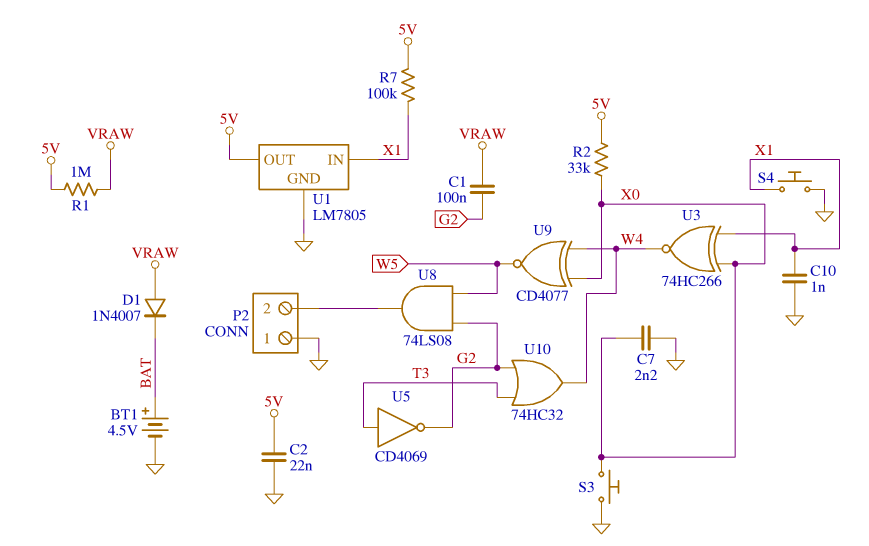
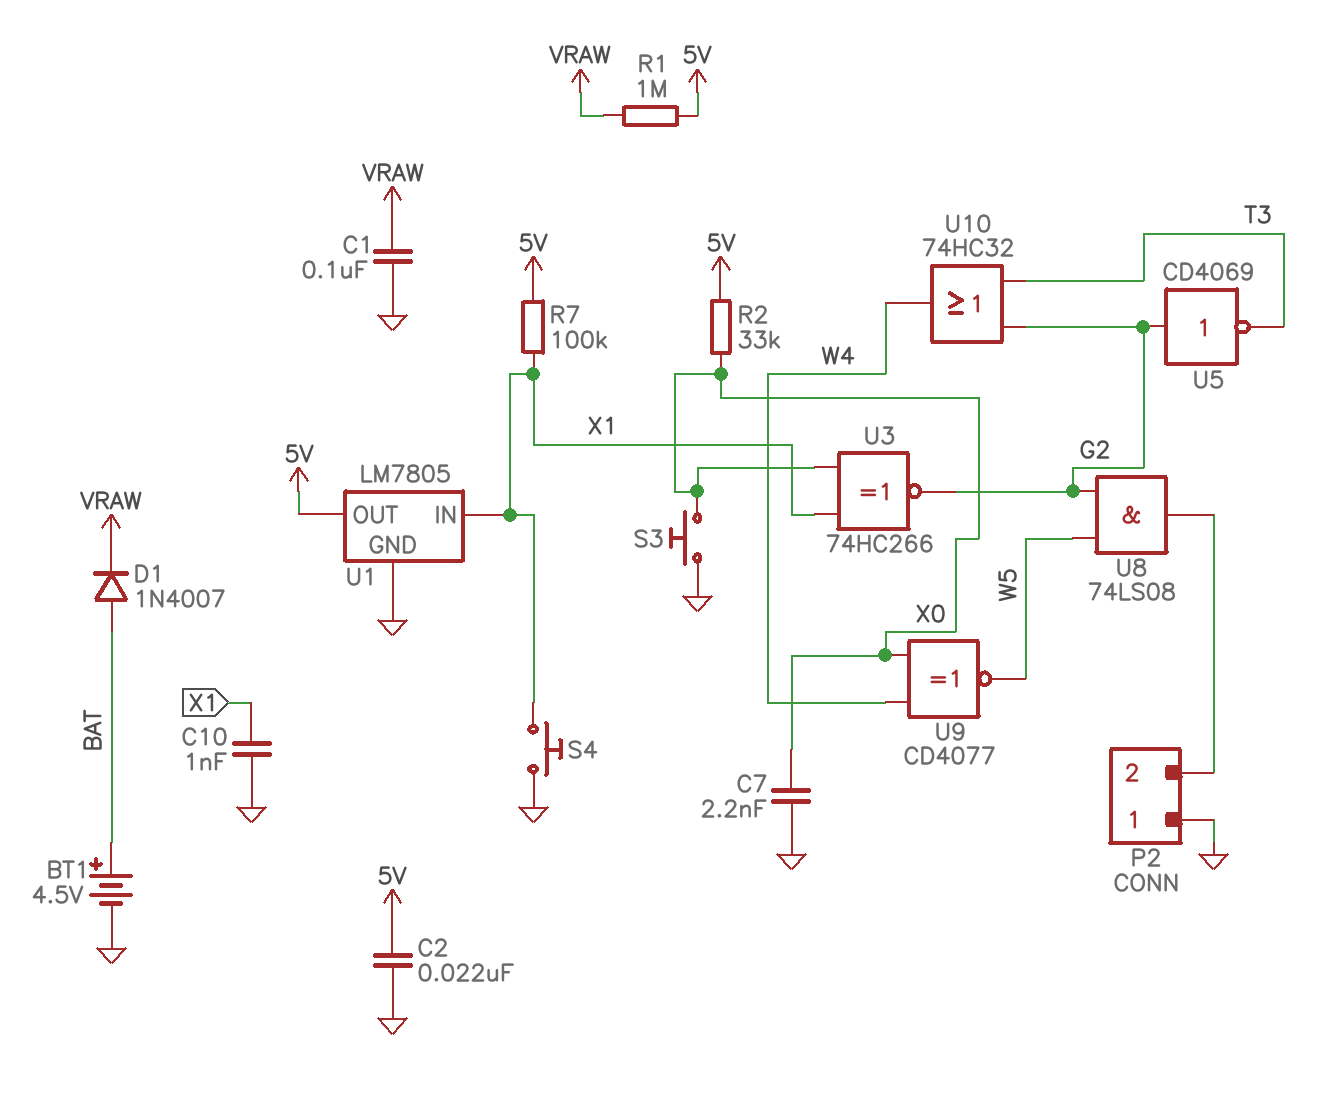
C1: 100nF (G2, VRAW) -> 100nF (GND, VRAW)
D1: diode 1N4007 (A VRAW, K BAT) -> diode 1N4007 (A BAT, K VRAW)
U3: XNOR 74HC266 (in X0, in X1, out W4) -> XNOR 74HC266 (in X0, in X1, out G2)
U5: NOT CD4069 (in T3, out G2) -> NOT CD4069 (in G2, out T3)

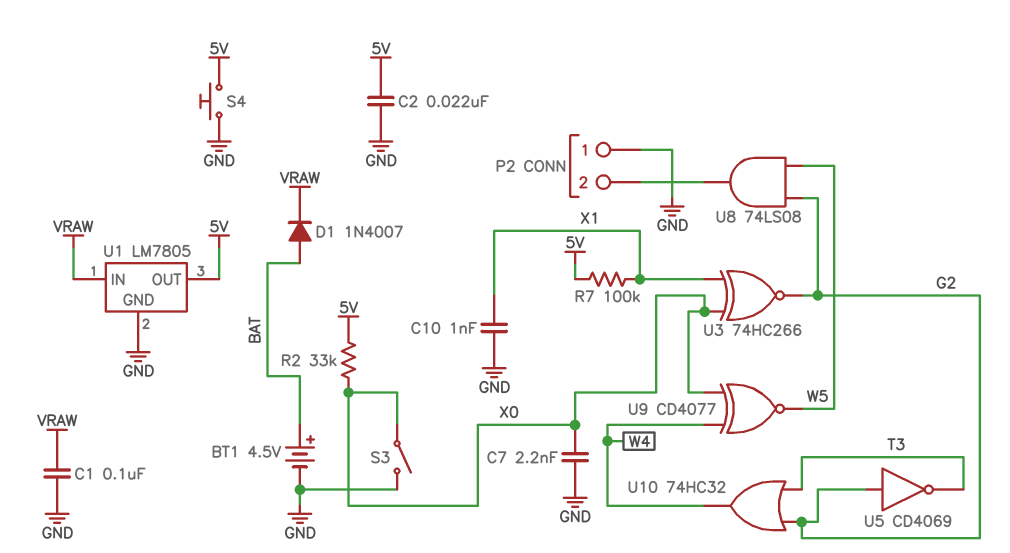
R1: 1M (5V, VRAW) -> none
S3: button (GND, X0) -> switch (GND, X0)
S4: button (GND, X1) -> button (5V, GND)
U1 pin IN: X1 -> VRAW

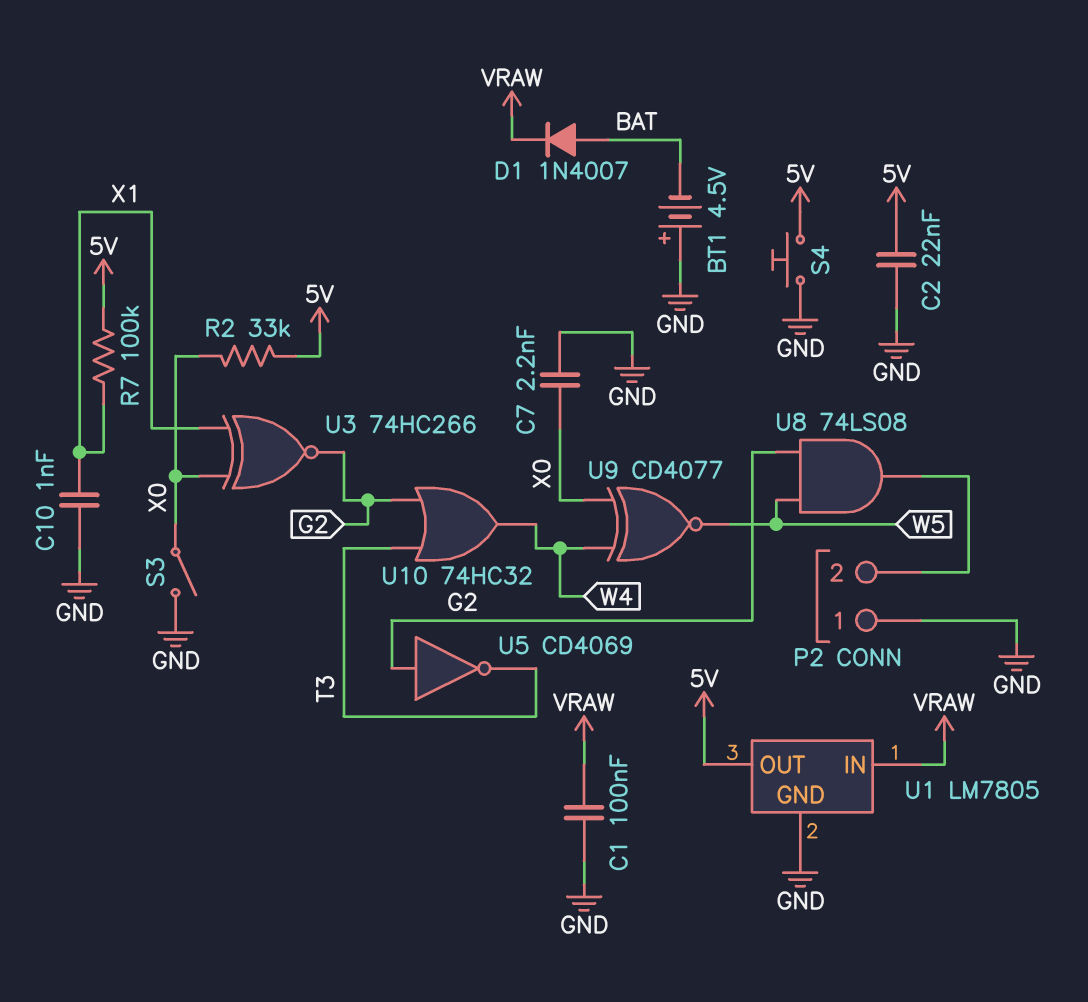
BT1: 4.5V (plus BAT, minus GND) -> 4.5V (plus GND, minus BAT)

